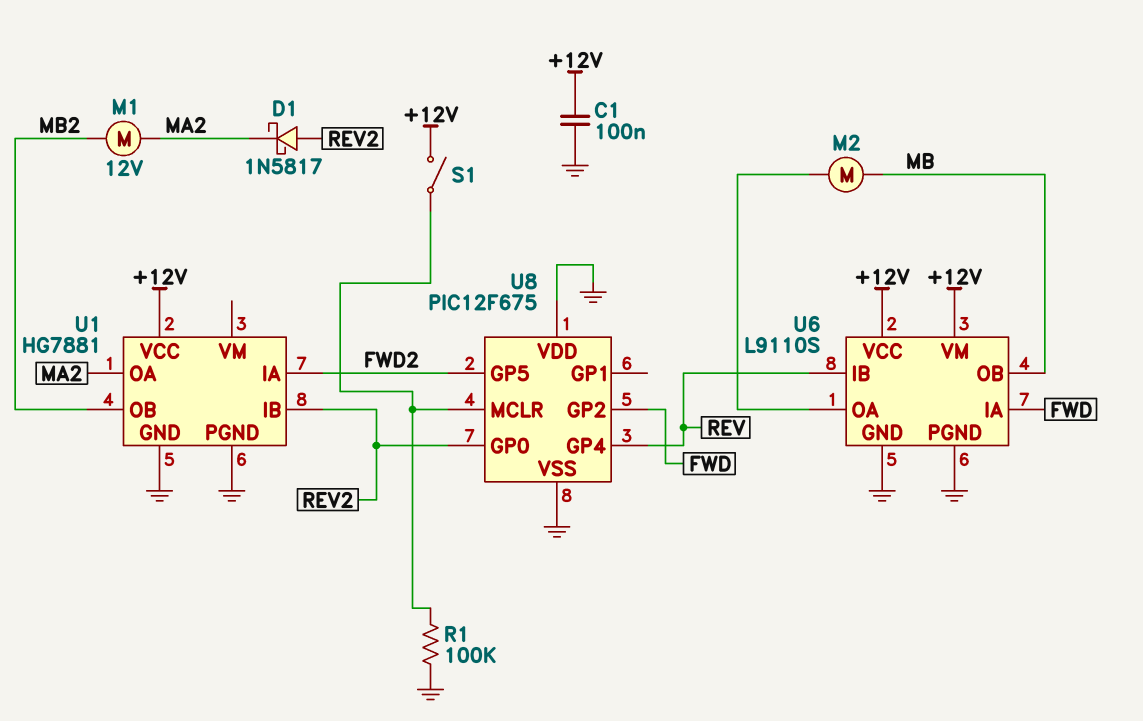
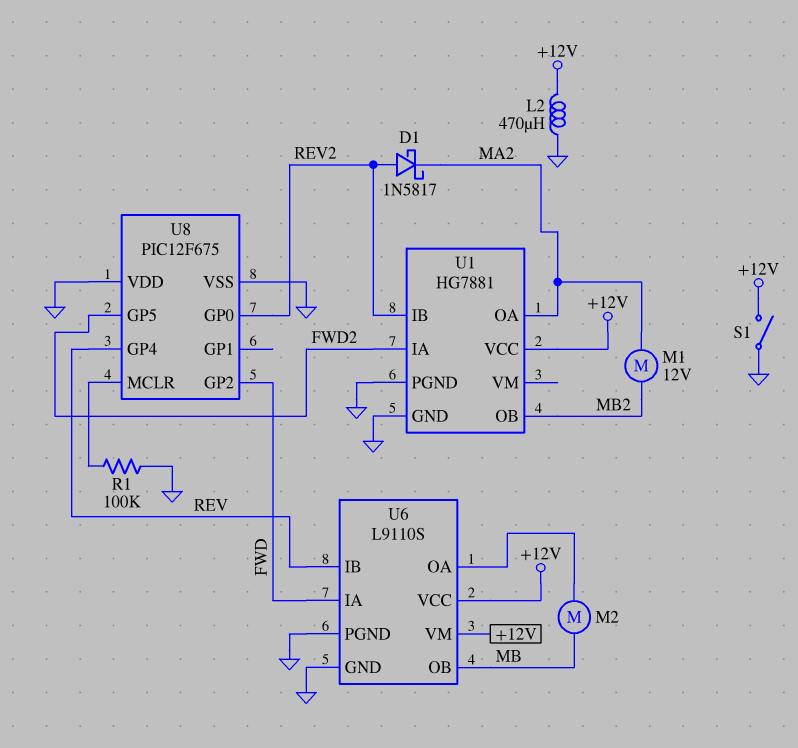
C1: 100nF (+12V, GND) -> none
L2: none -> 470uH (+12V, GND)
S1: switch (+12V, U8/MCLR) -> switch (+12V, GND)

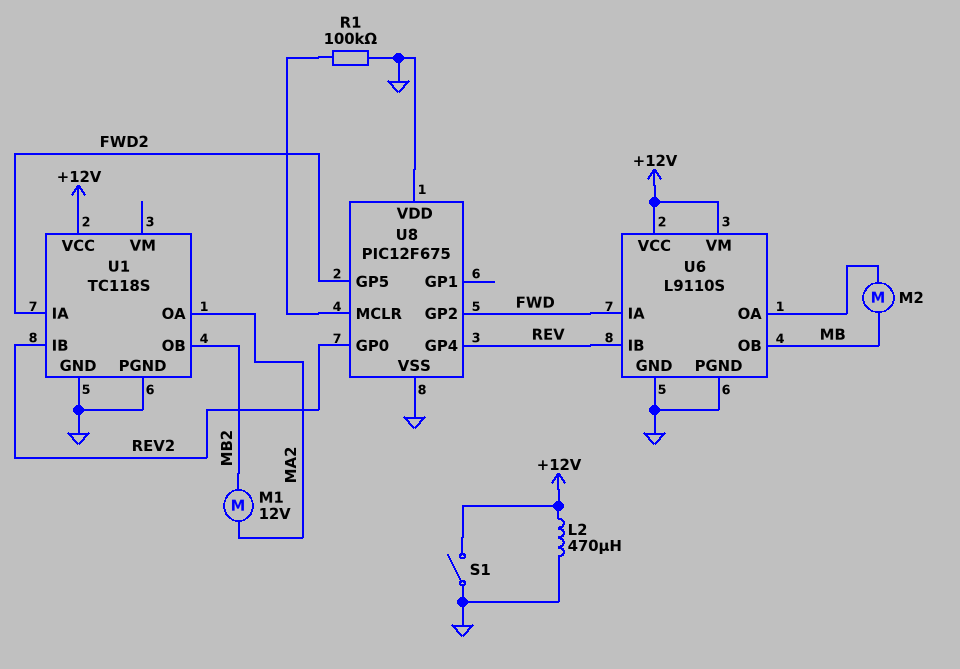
D1: schottky 1N5817 (A REV2, K MA2) -> none
U1: HG7881 -> TC118S

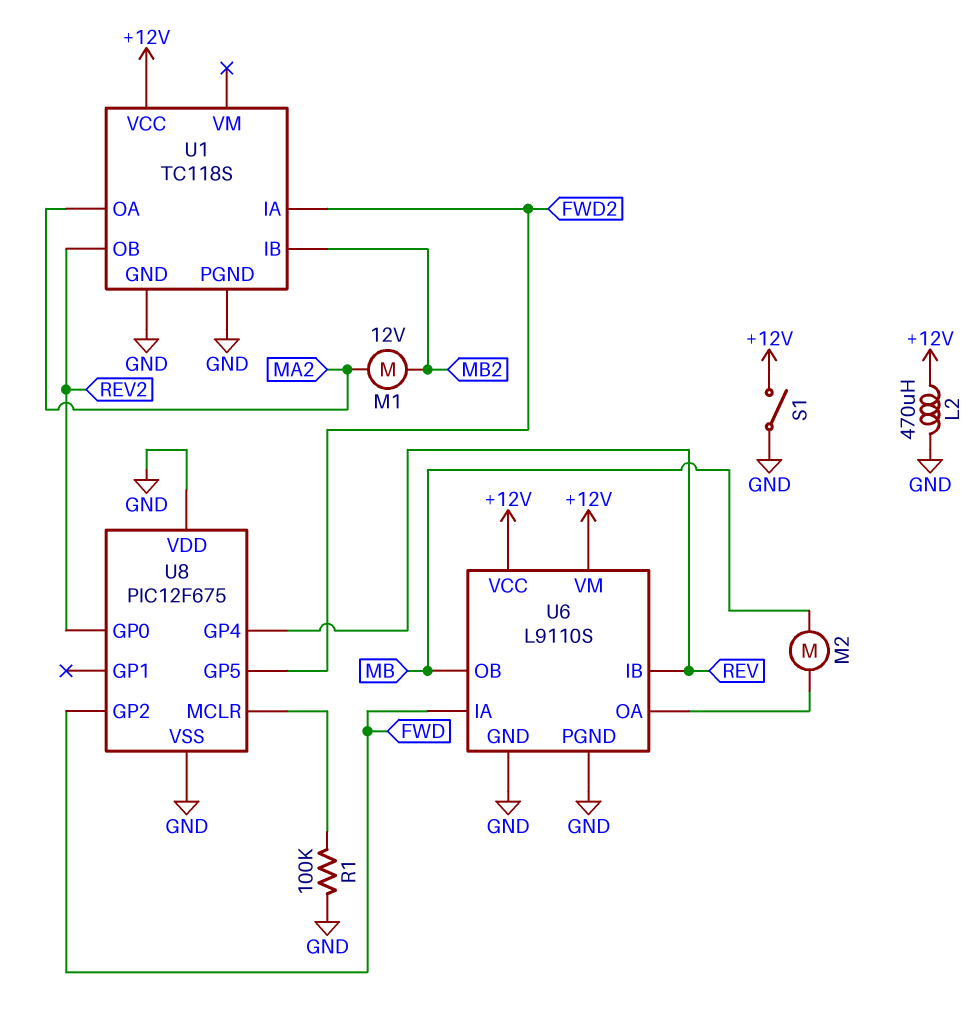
U1 pin IB: REV2 -> MB2
U1 pin OB: MB2 -> REV2

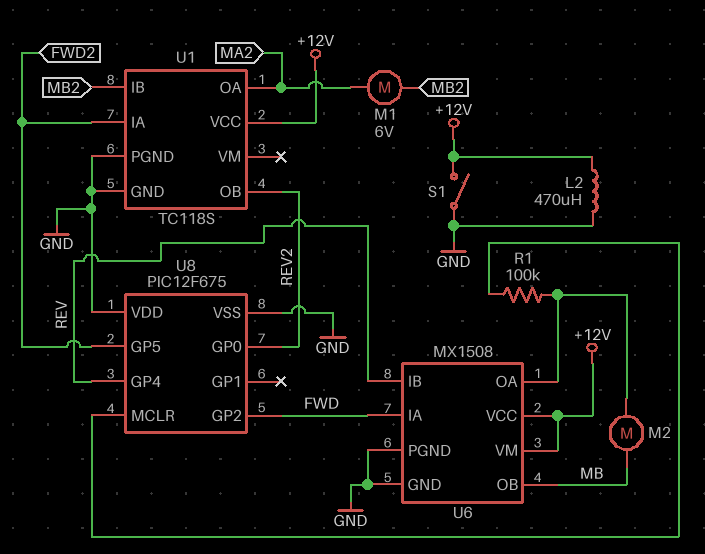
M1: motor 12V (MA2, MB2) -> motor 6V (MA2, MB2)
R1: 100k (GND, U8/MCLR) -> 100k (U6/OA, U8/MCLR)
U6: L9110S -> MX1508

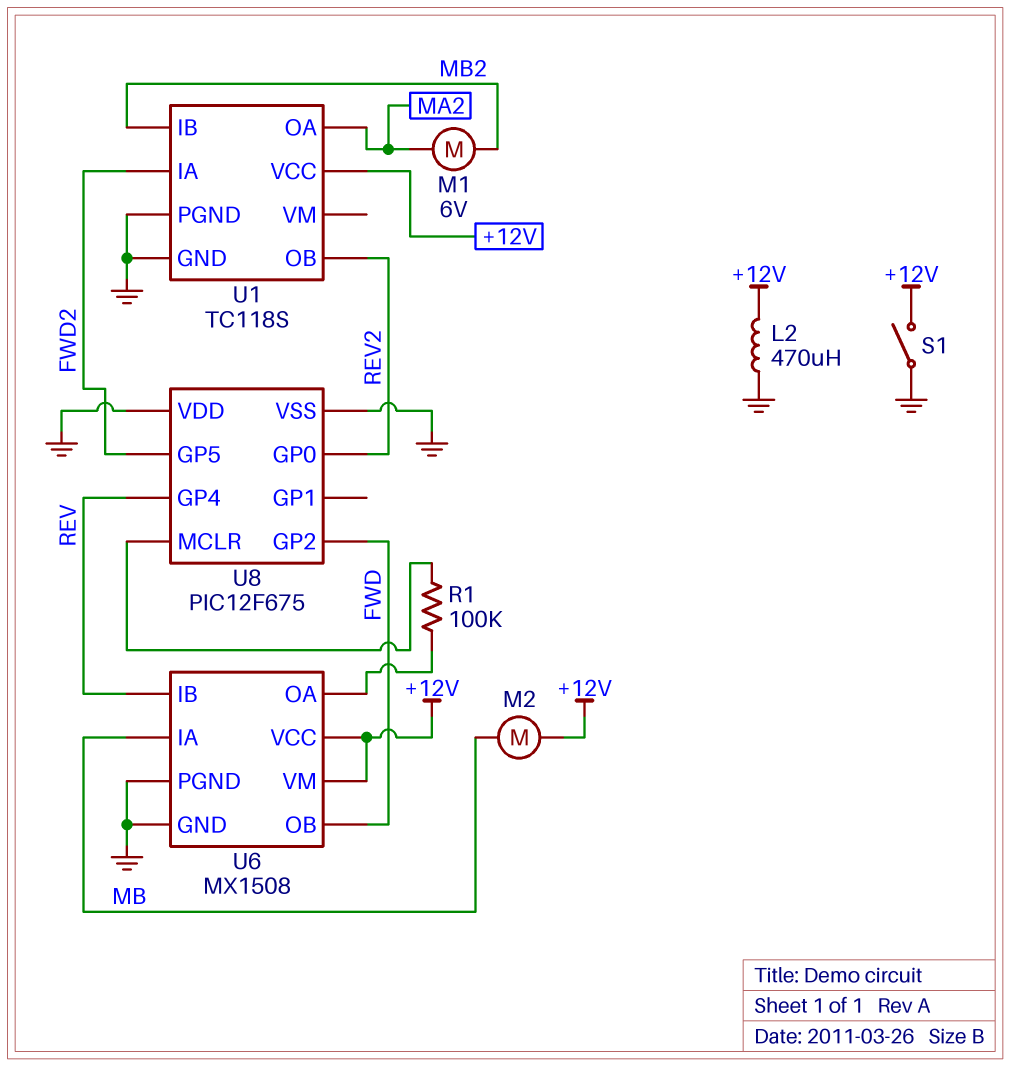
M2: motor (MB, U6/OA) -> motor (+12V, MB)
U6 pin IA: FWD -> MB
U6 pin OB: MB -> FWD

